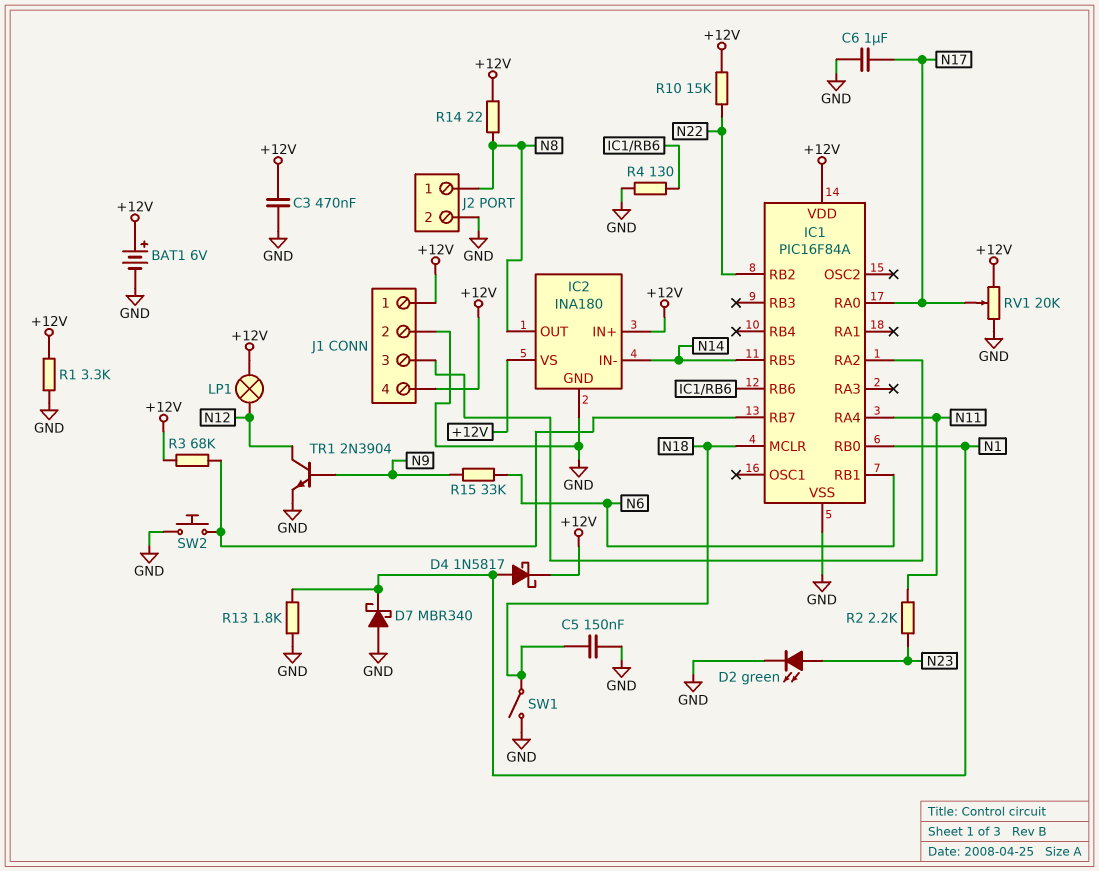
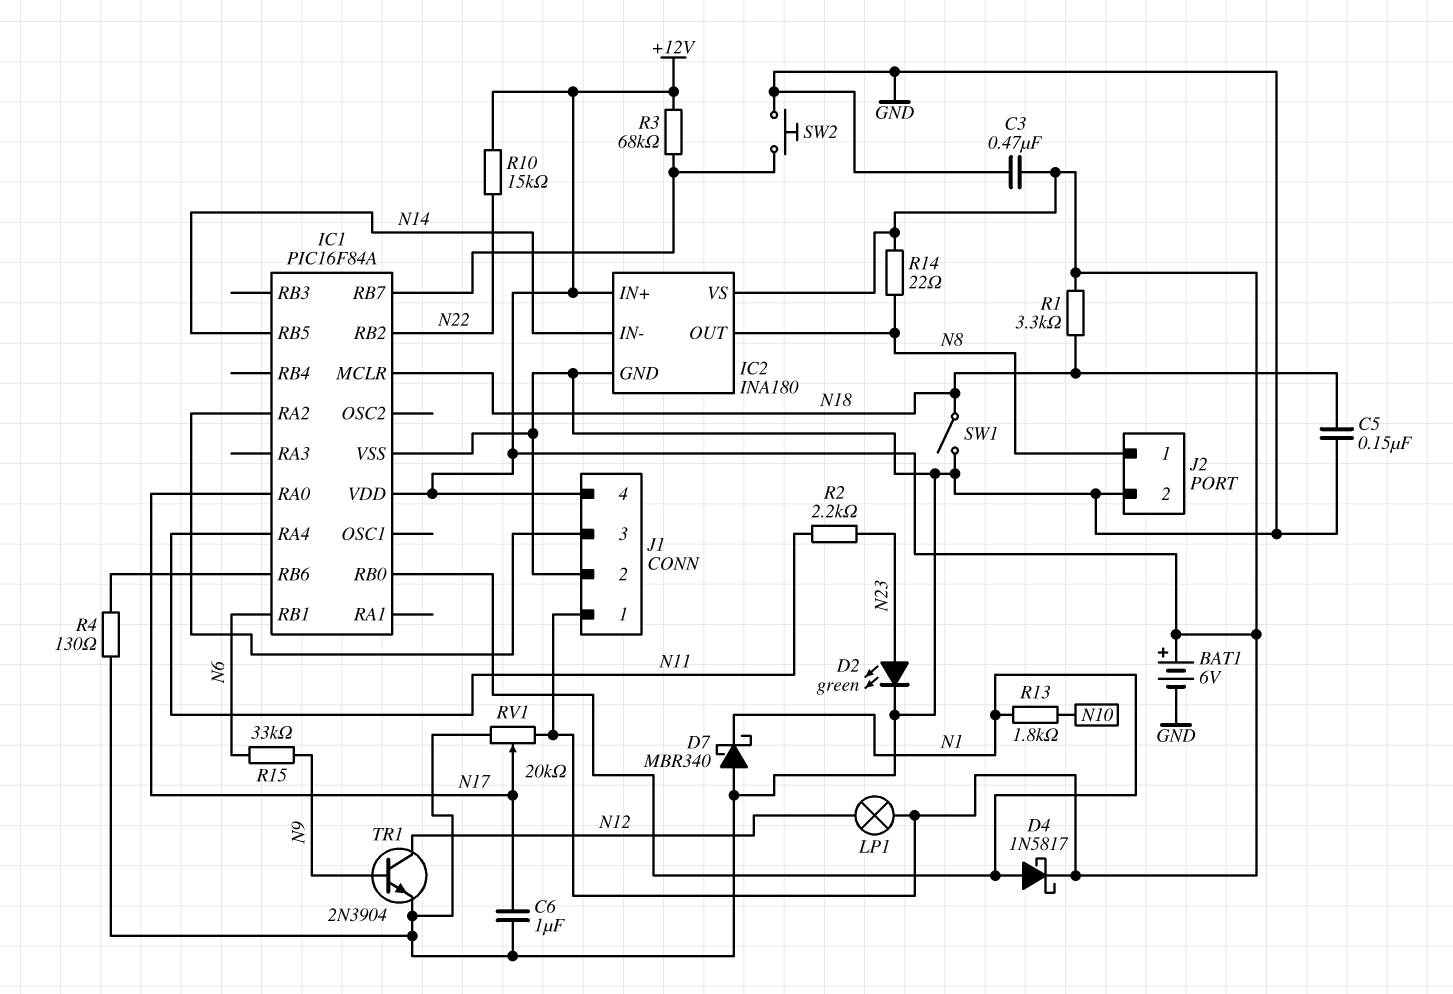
R1: 3.3k (+12V, GND) -> 3.3k (+12V, N18)
R13: 1.8k (GND, N1) -> 1.8k (N1, N10)

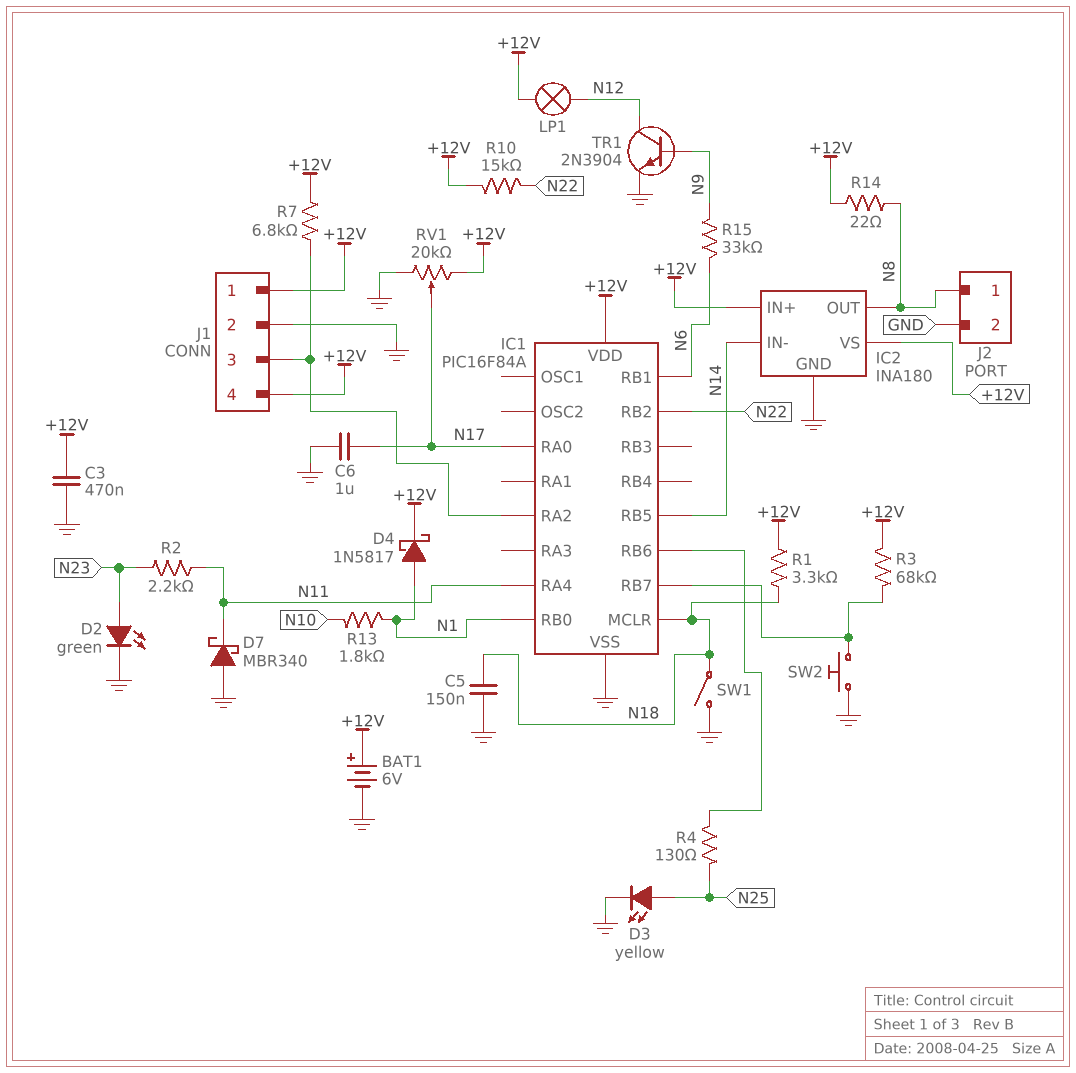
D3: none -> LED yellow (A N25, K GND)
D7: schottky MBR340 (A GND, K N1) -> schottky MBR340 (A GND, K N11)
R4: 130 (GND, IC1/RB6) -> 130 (IC1/RB6, N25)
R7: none -> 6.8k (+12V, IC1/RA2)

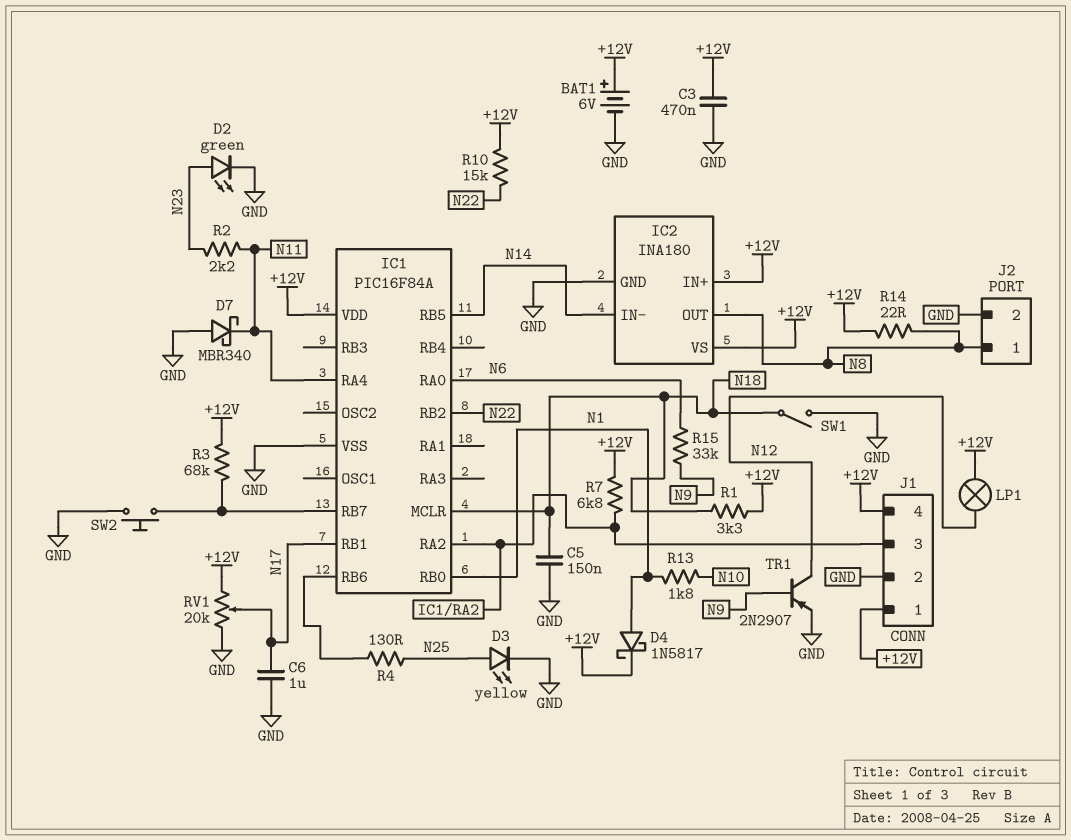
IC1 pin RA0: N17 -> N6
IC1 pin RB1: N6 -> N17
TR1: NPN 2N3904 (B N9, C N12, E GND) -> PNP 2N2907 (B N9, C N12, E GND)

